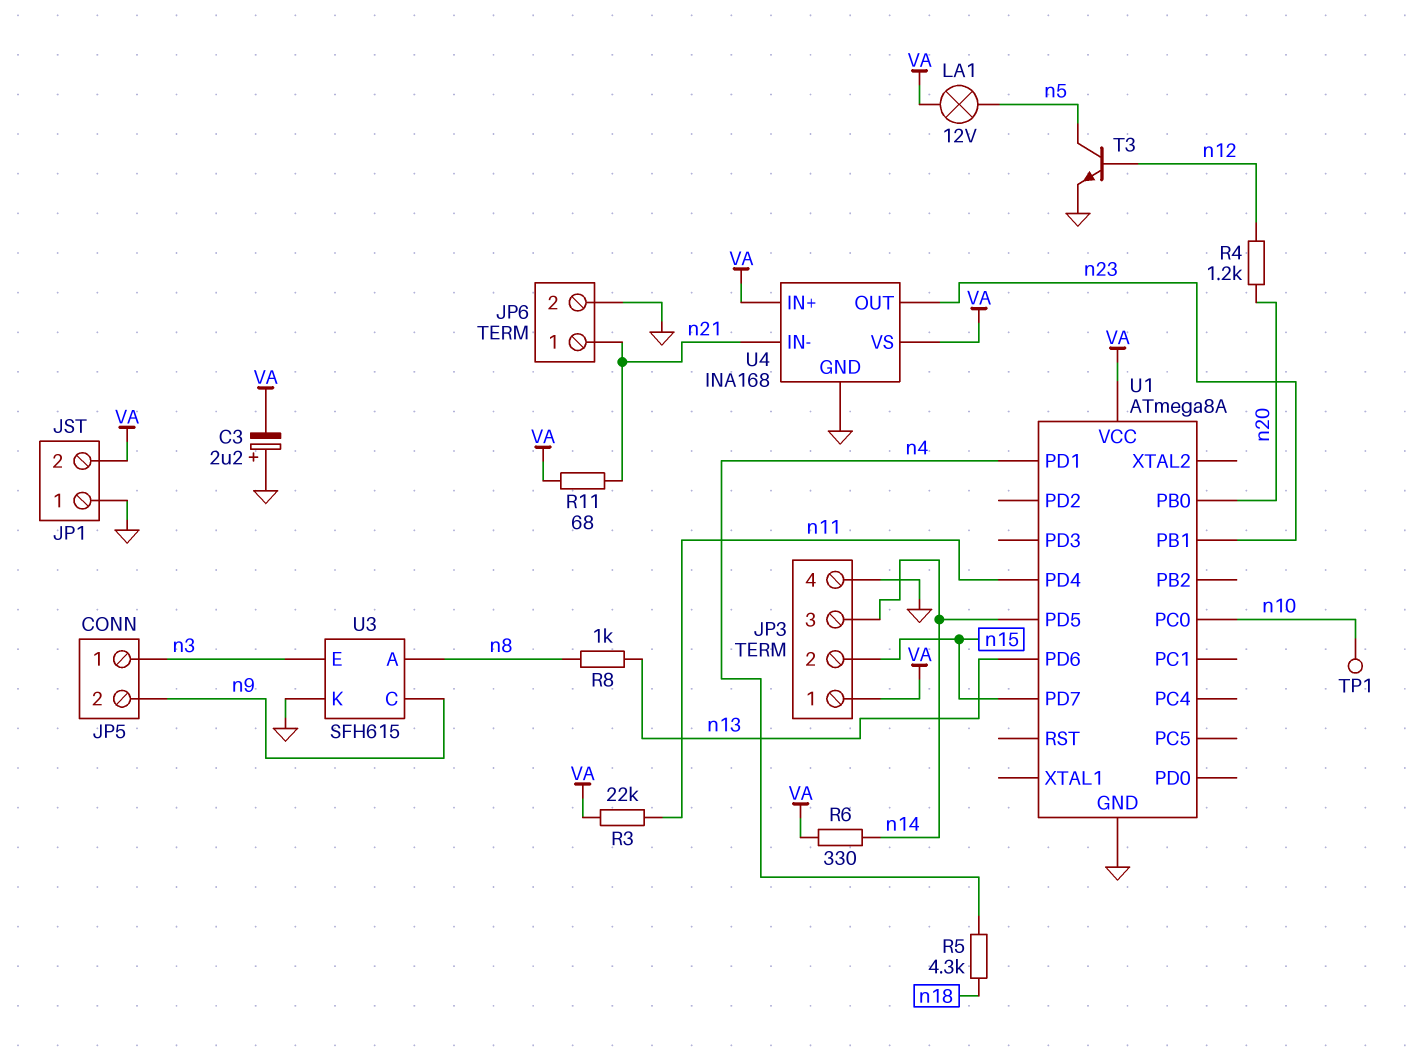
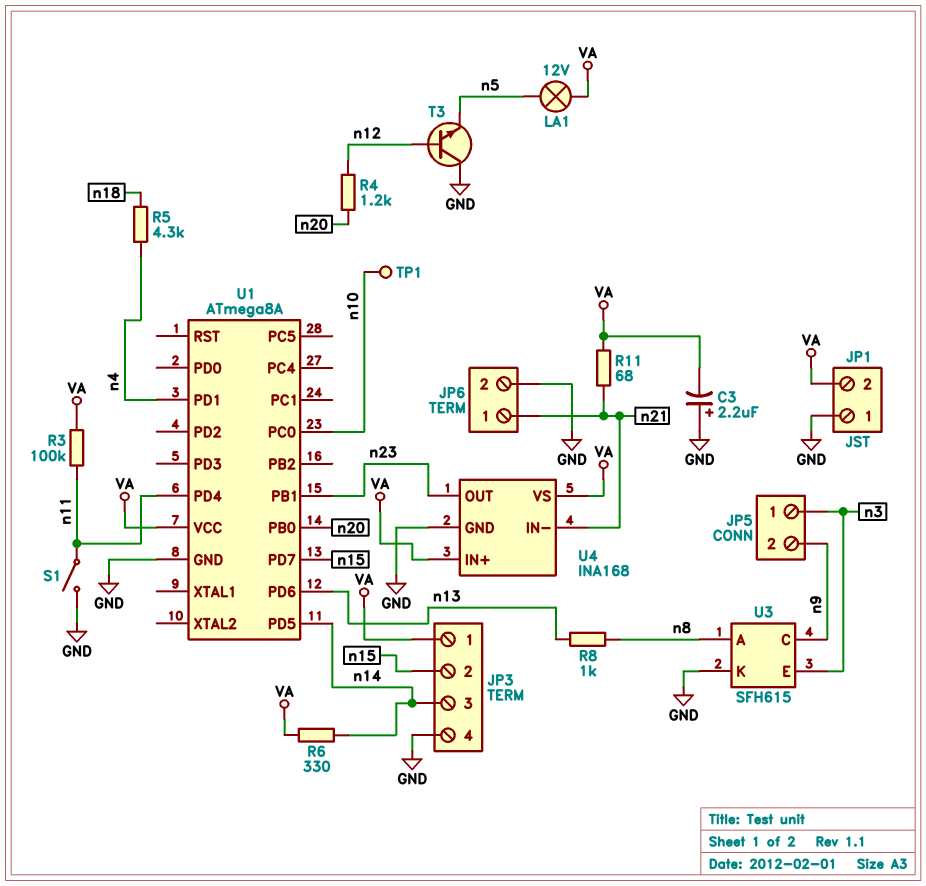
R3: 22k (VA, n11) -> 100k (VA, n11)
S1: none -> switch (GND, n11)
T3: NPN (B n12, C n5, E GND) -> NPN (B n12, C GND, E n5)

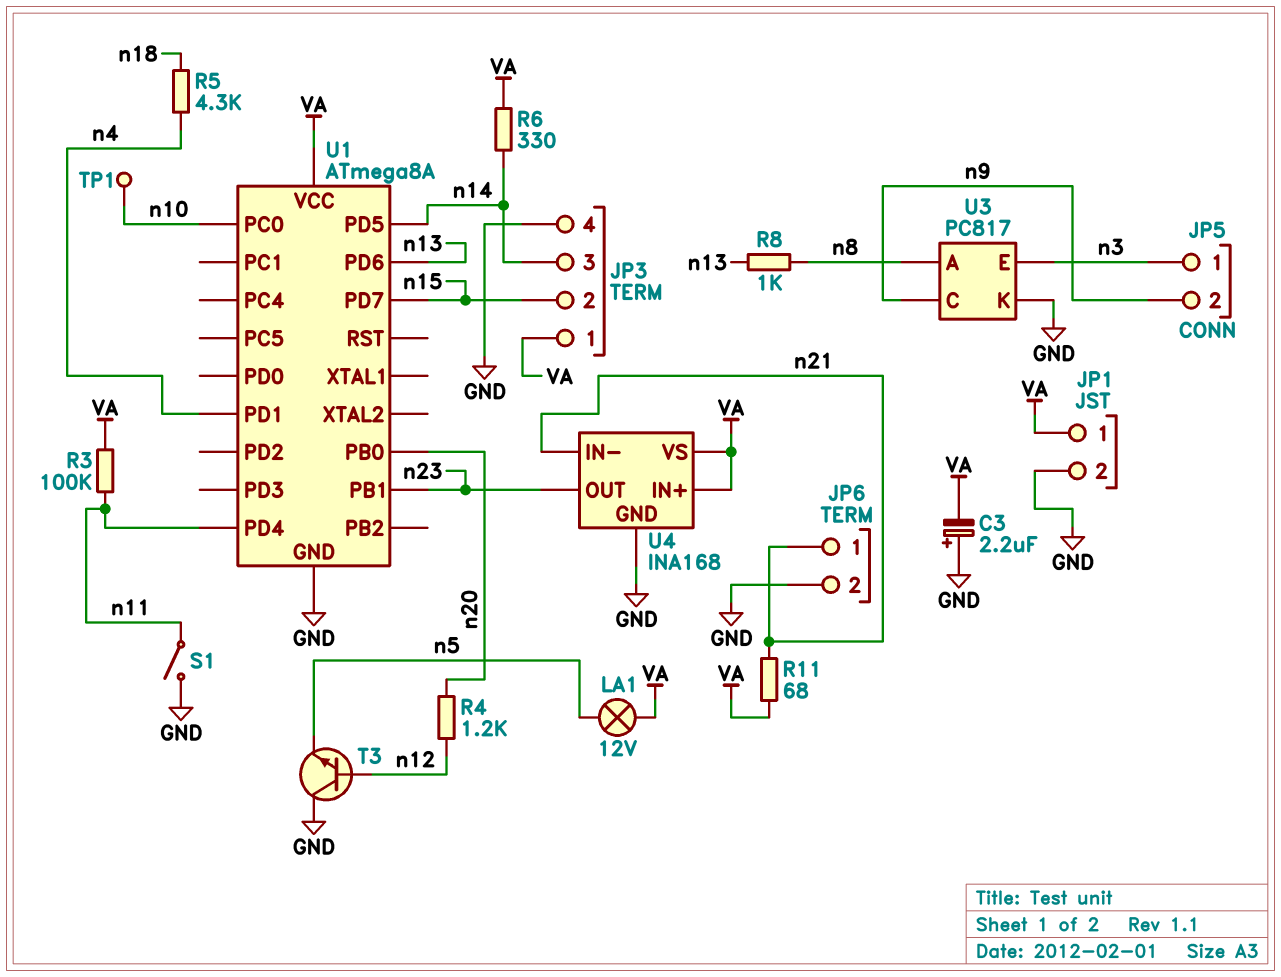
JP1 pin 1: GND -> VA
JP1 pin 2: VA -> GND
U3: SFH615 -> PC817

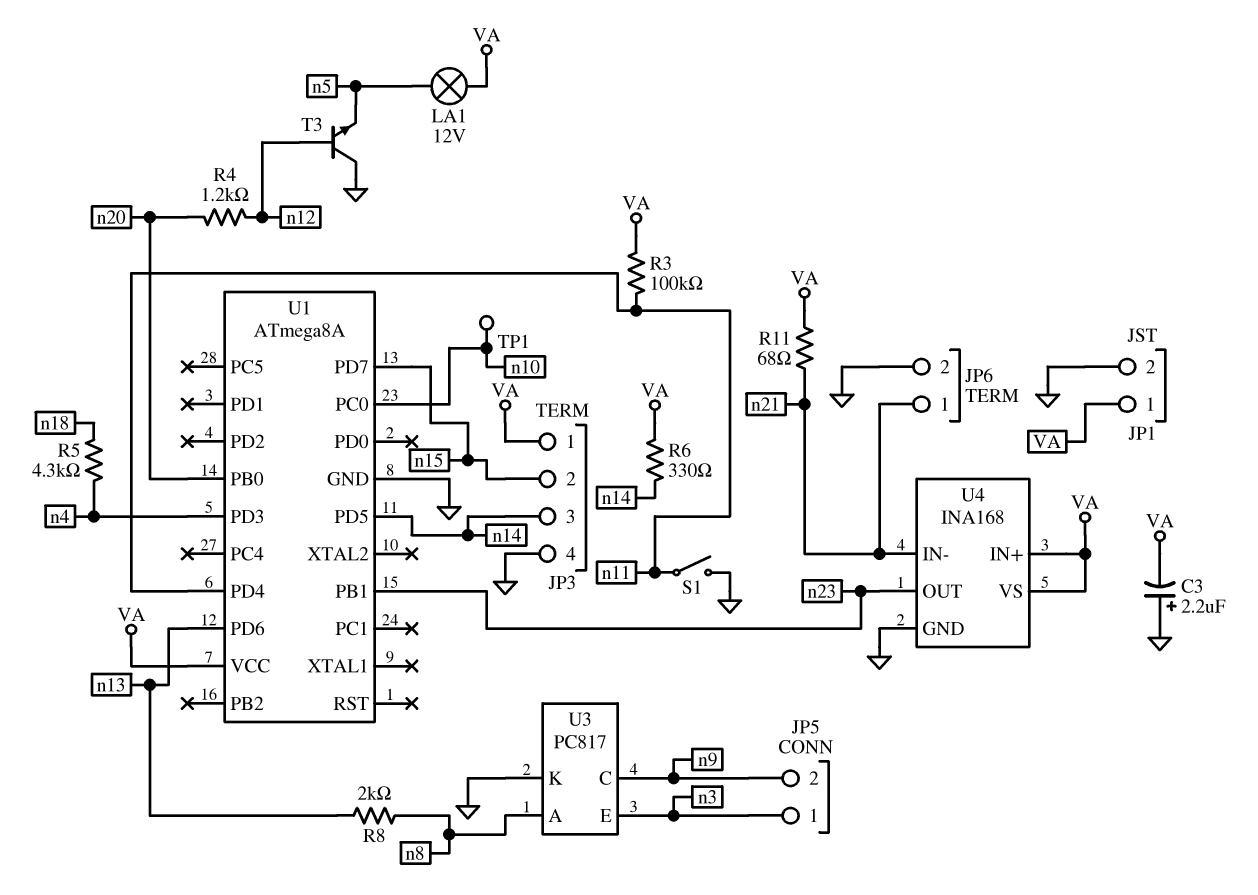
R8: 1k (n8, n13) -> 2k (n8, n13)
U1 pin PD1: n4 -> none
U1 pin PD3: none -> n4

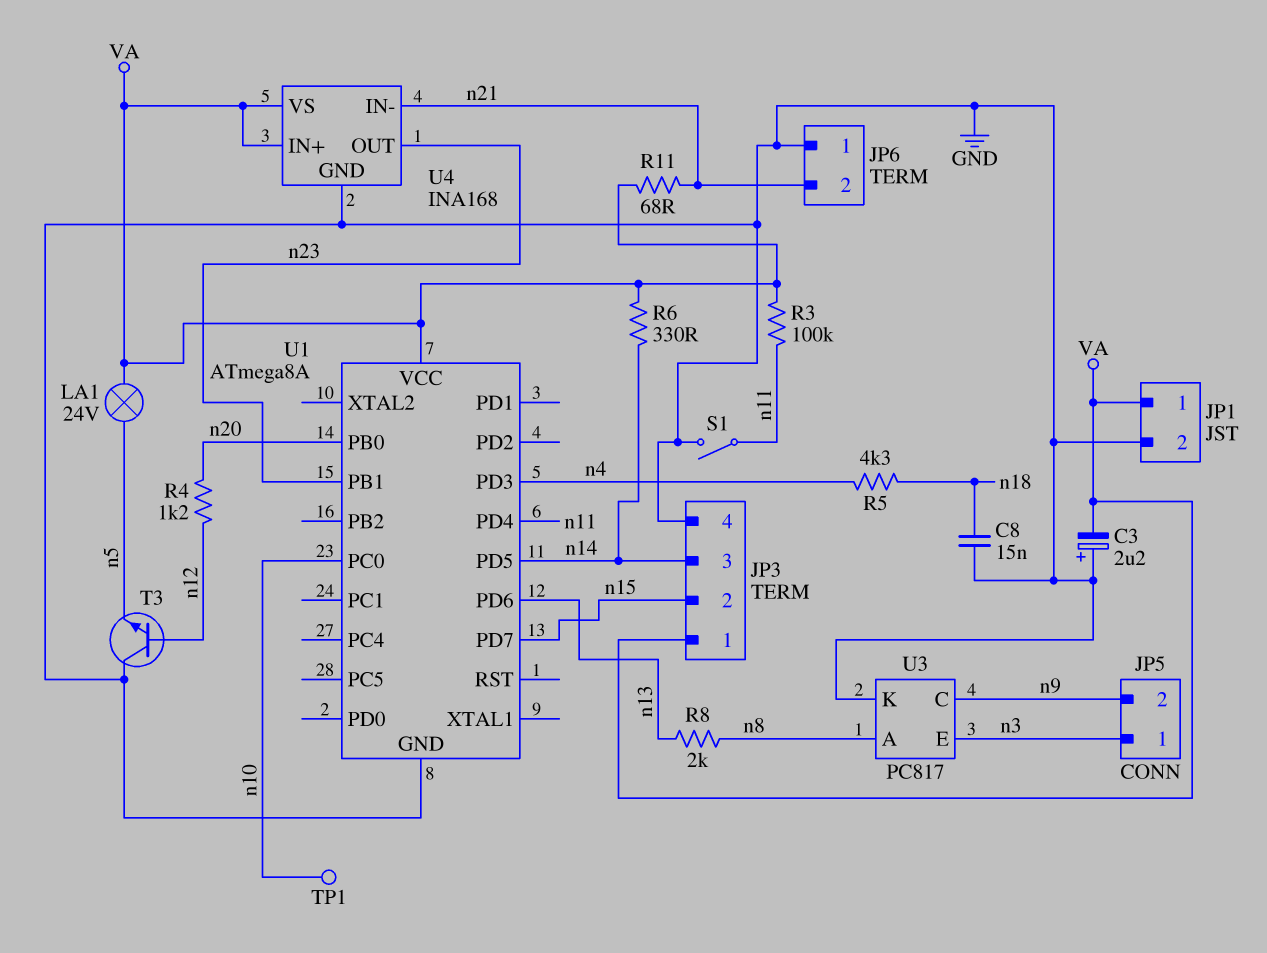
C8: none -> 15nF (GND, n18)
JP6 pin 1: n21 -> GND
JP6 pin 2: GND -> n21
LA1: lamp 12V (VA, n5) -> lamp 24V (VA, n5)

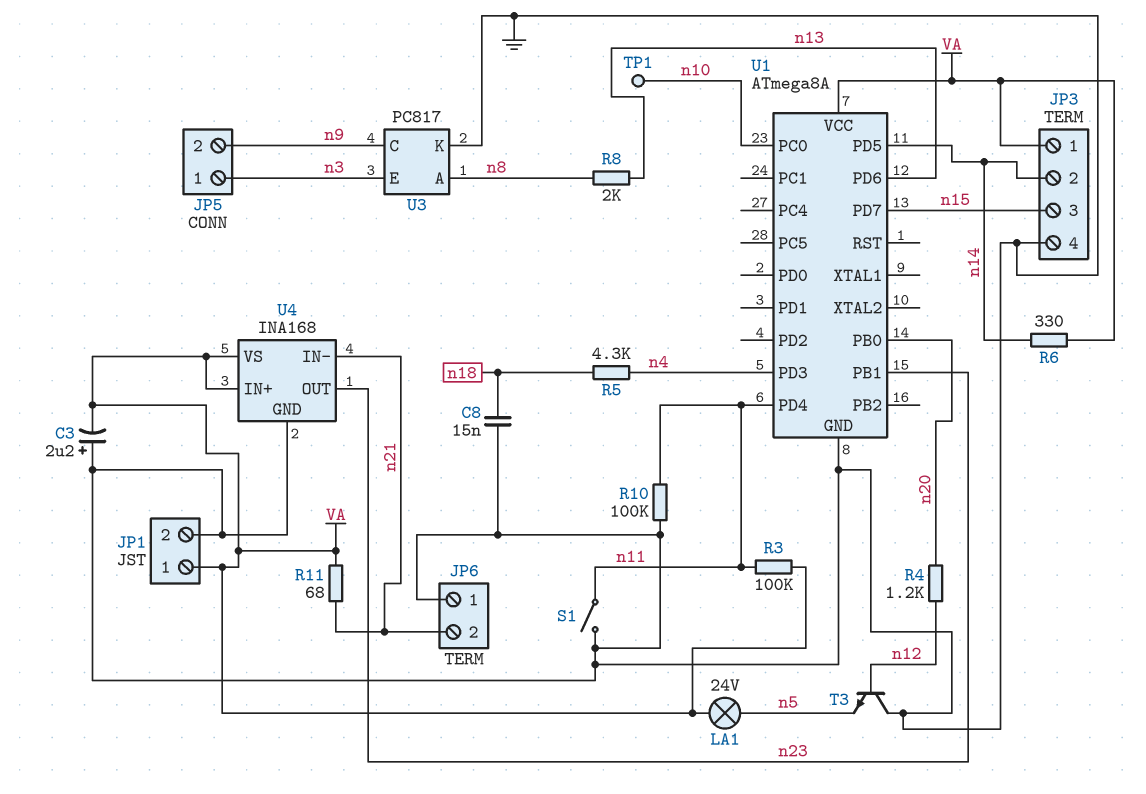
JP3 pin 2: n15 -> n14
JP3 pin 3: n14 -> n15
R10: none -> 100k (GND, n11)

